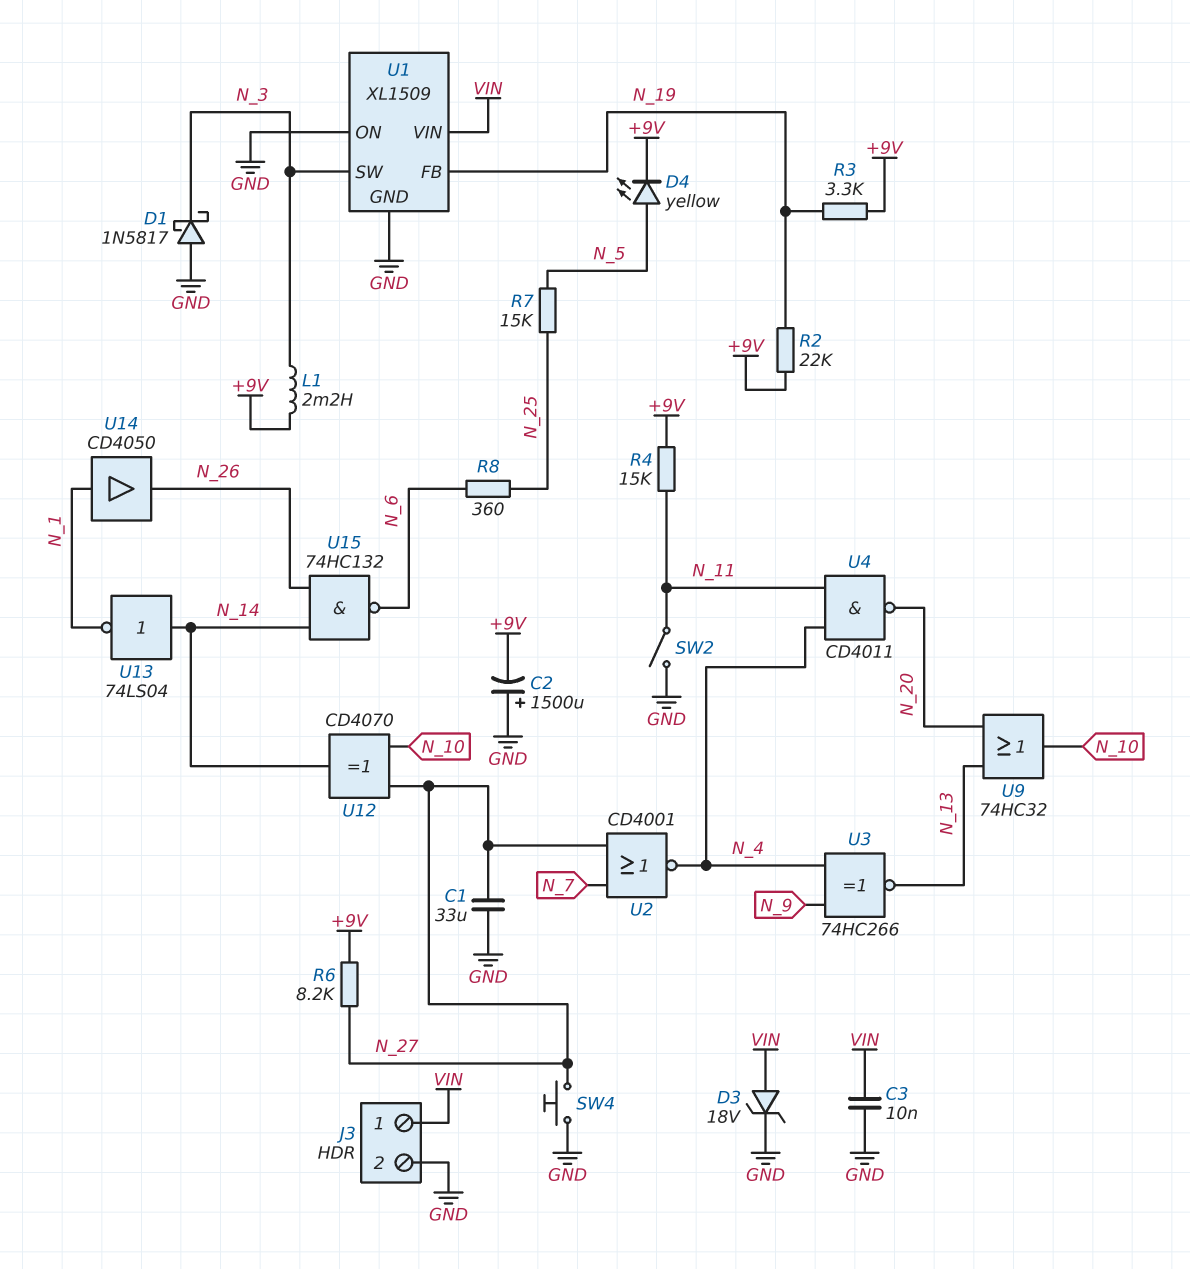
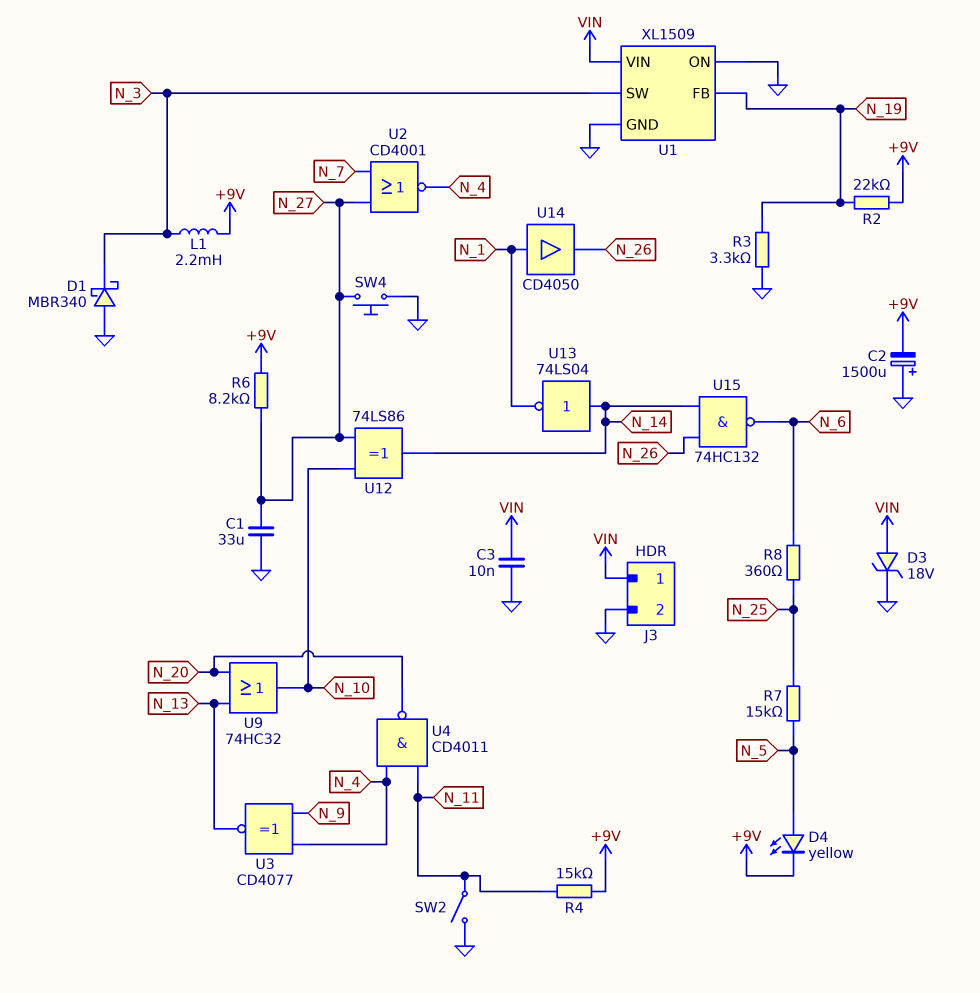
D1: schottky 1N5817 (A GND, K N_3) -> schottky MBR340 (A GND, K N_3)
R3: 3.3k (+9V, N_19) -> 3.3k (GND, N_19)
U3: XNOR 74HC266 (in N_4, in N_9, out N_13) -> XNOR CD4077 (in N_4, in N_9, out N_13)
U12: XOR CD4070 (in N_10, in N_27, out N_14) -> XOR 74LS86 (in N_10, in N_27, out N_14)

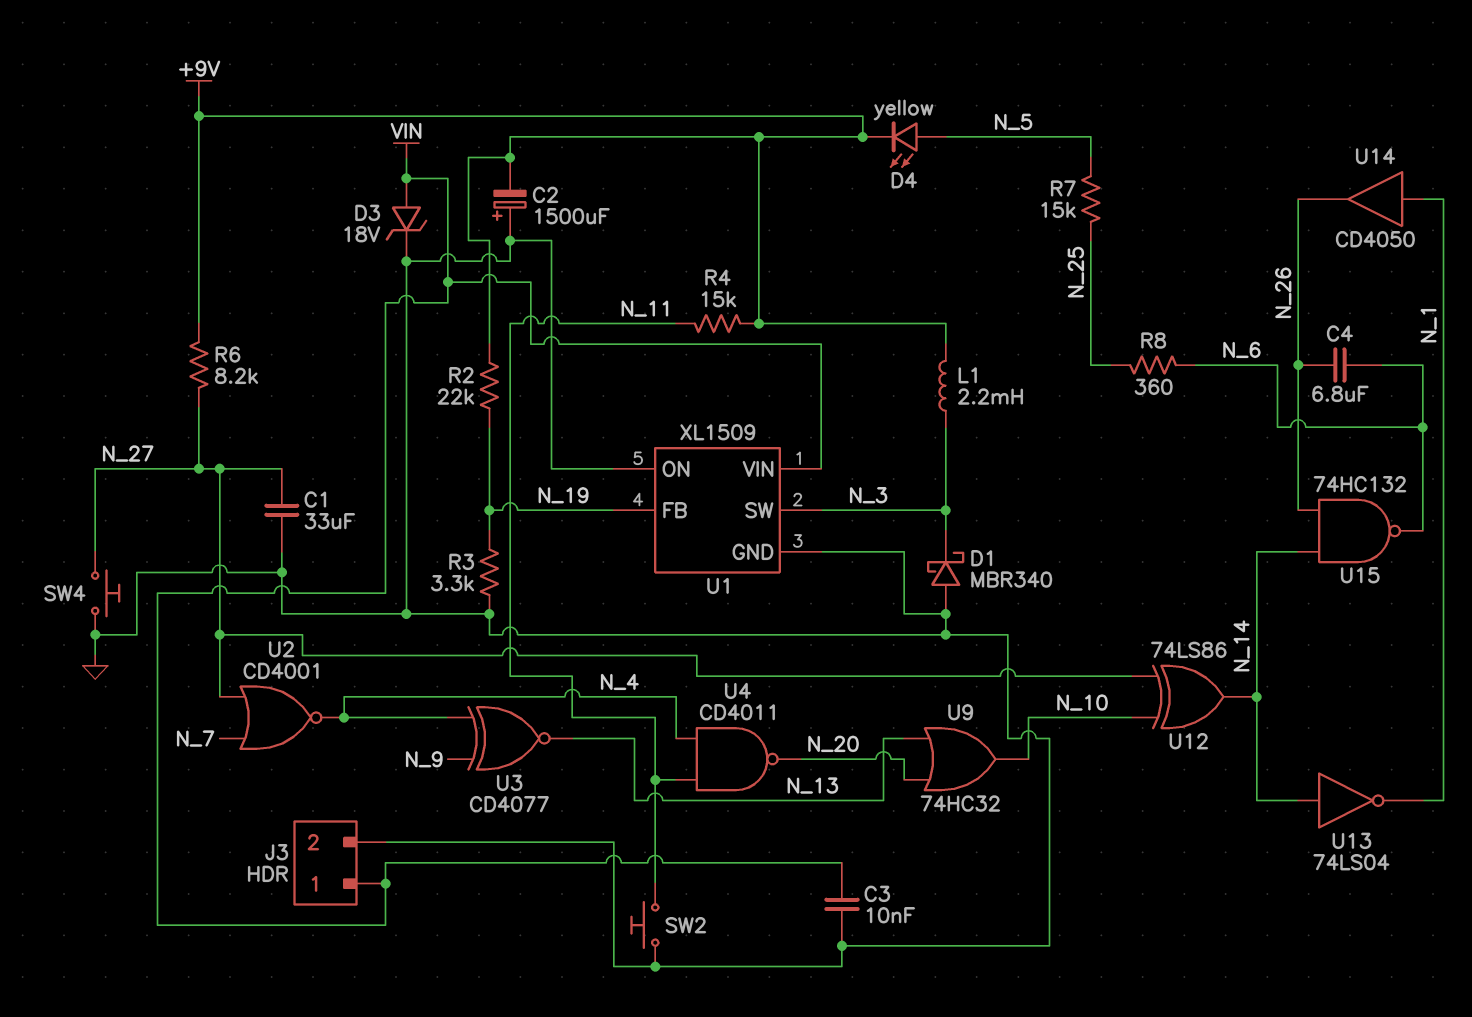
C4: none -> 6.8uF (N_6, N_26)
SW2: switch (GND, N_11) -> button (GND, N_11)

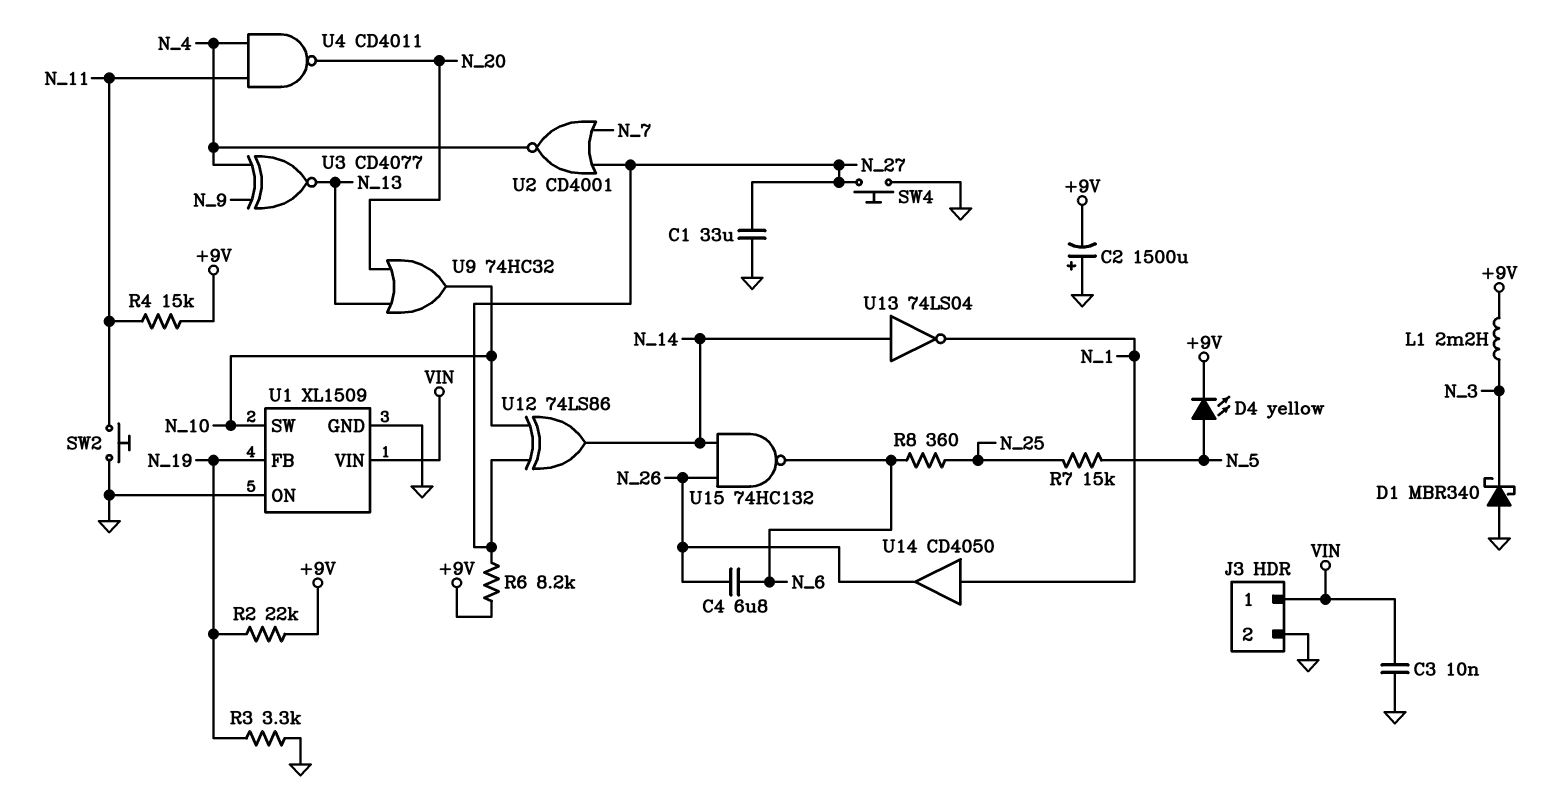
D3: zener 18V (A VIN, K GND) -> none
U1 pin SW: N_3 -> N_10

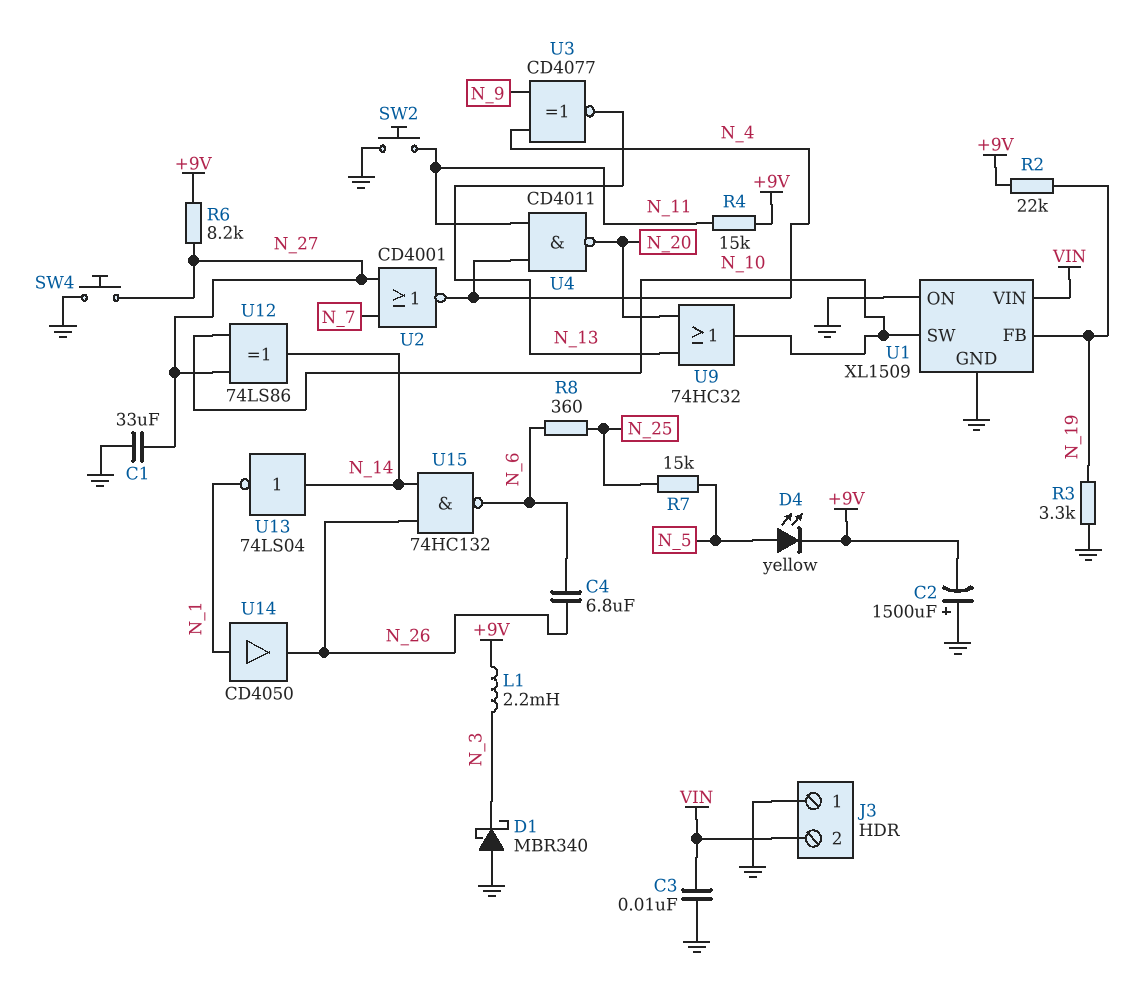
J3 pin 1: VIN -> GND
J3 pin 2: GND -> VIN

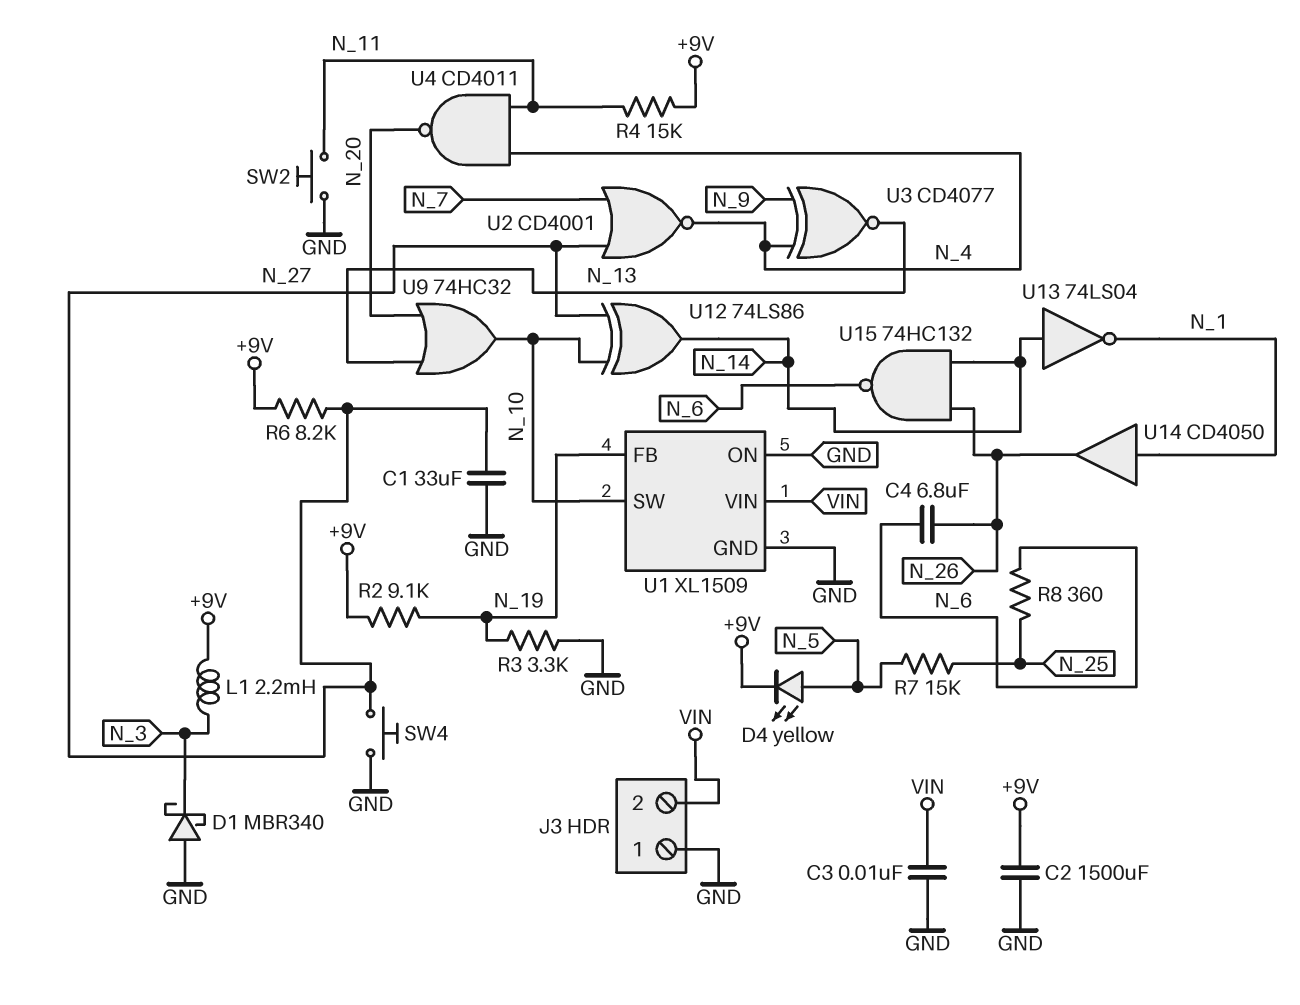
C2: 1500uF (plus GND, minus +9V) -> 1500uF (+9V, GND)
R2: 22k (+9V, N_19) -> 9.1k (+9V, N_19)

